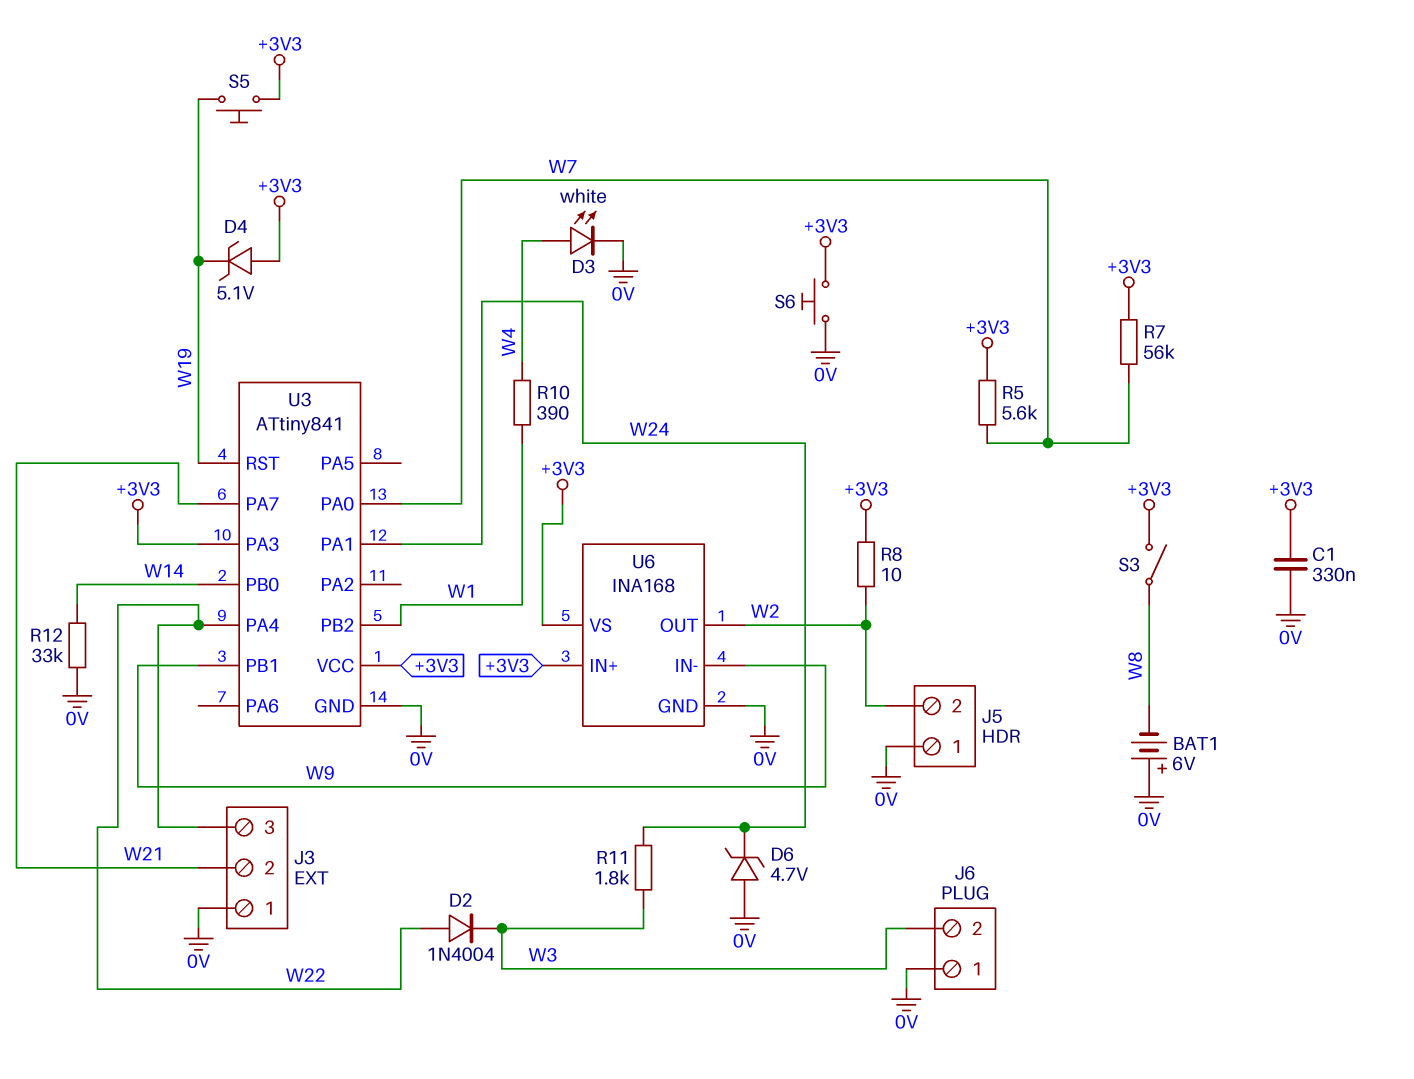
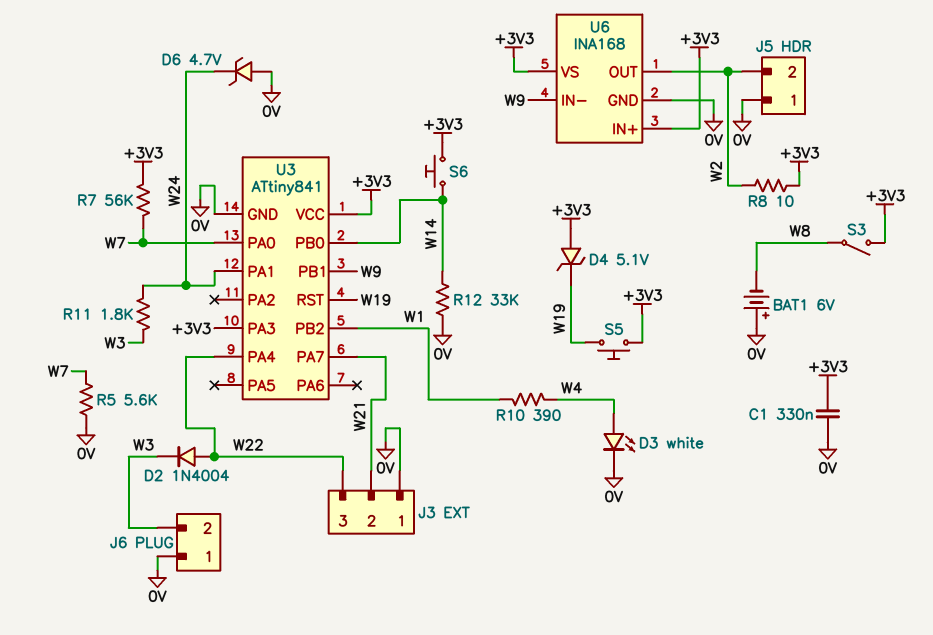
R5: 5.6k (+3V3, W7) -> 5.6k (0V, W7)
S6: button (+3V3, 0V) -> button (+3V3, W14)

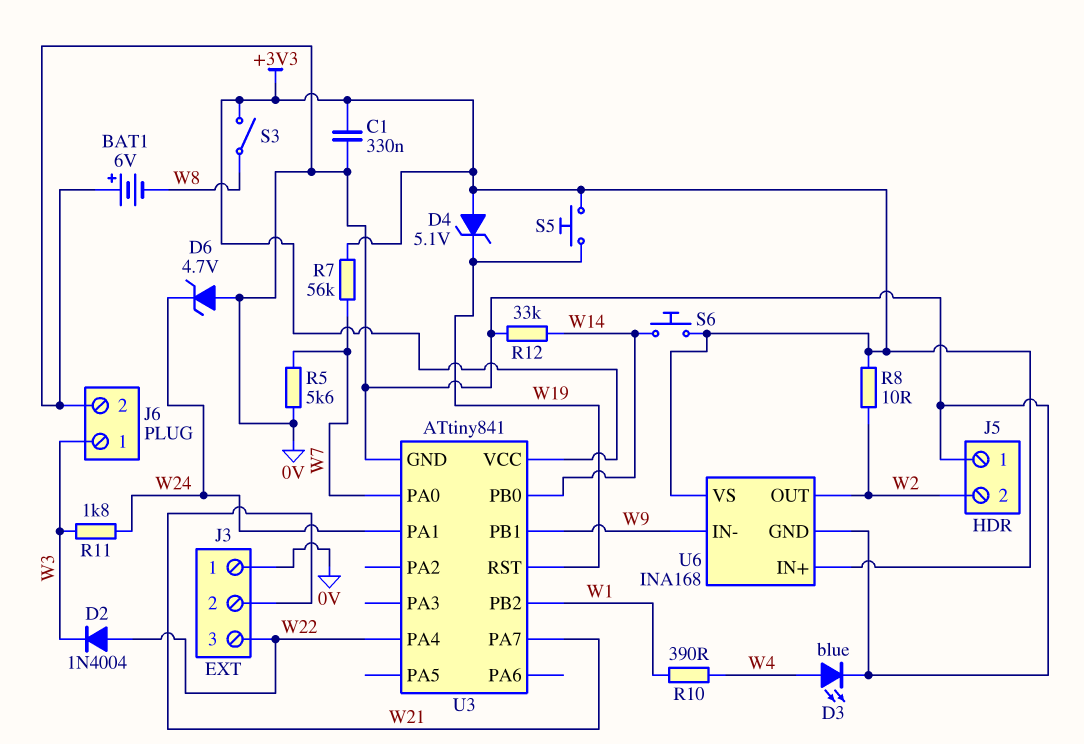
D3: LED white (A W4, K 0V) -> LED blue (A W4, K 0V)
J6 pin 1: 0V -> W3
J6 pin 2: W3 -> 0V
U3 pin PA3: +3V3 -> none

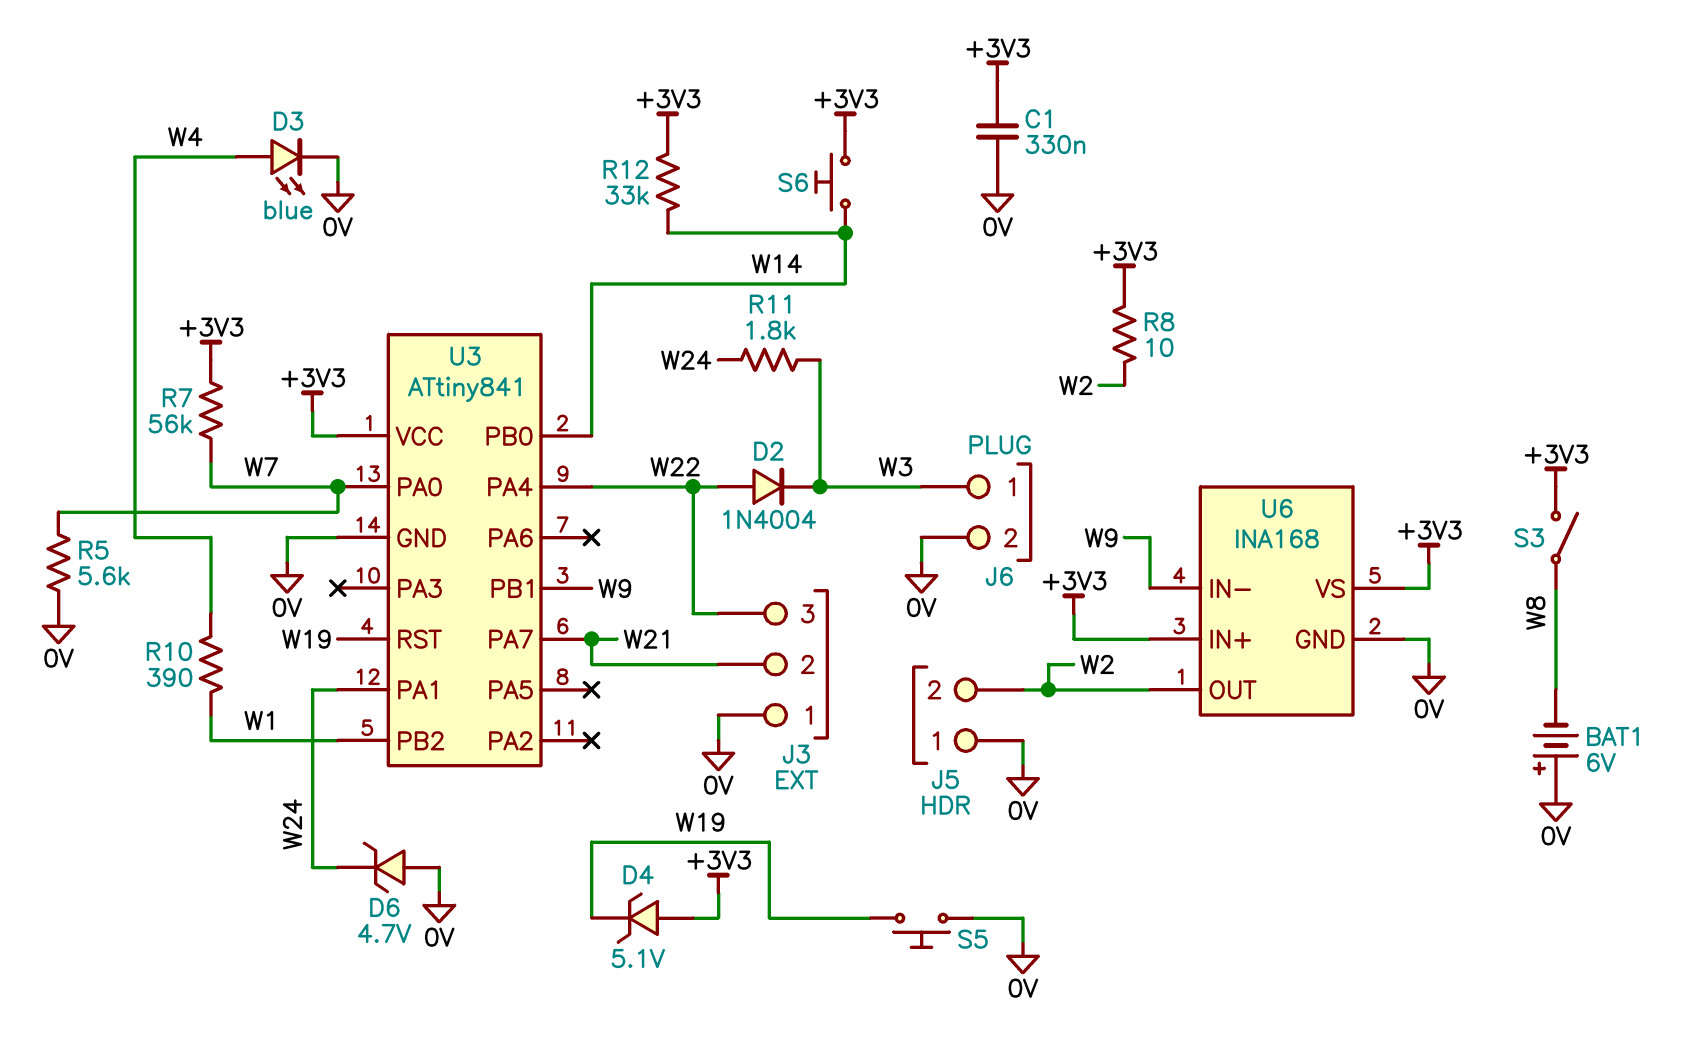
R12: 33k (0V, W14) -> 33k (+3V3, W14)
S5: button (+3V3, W19) -> button (0V, W19)

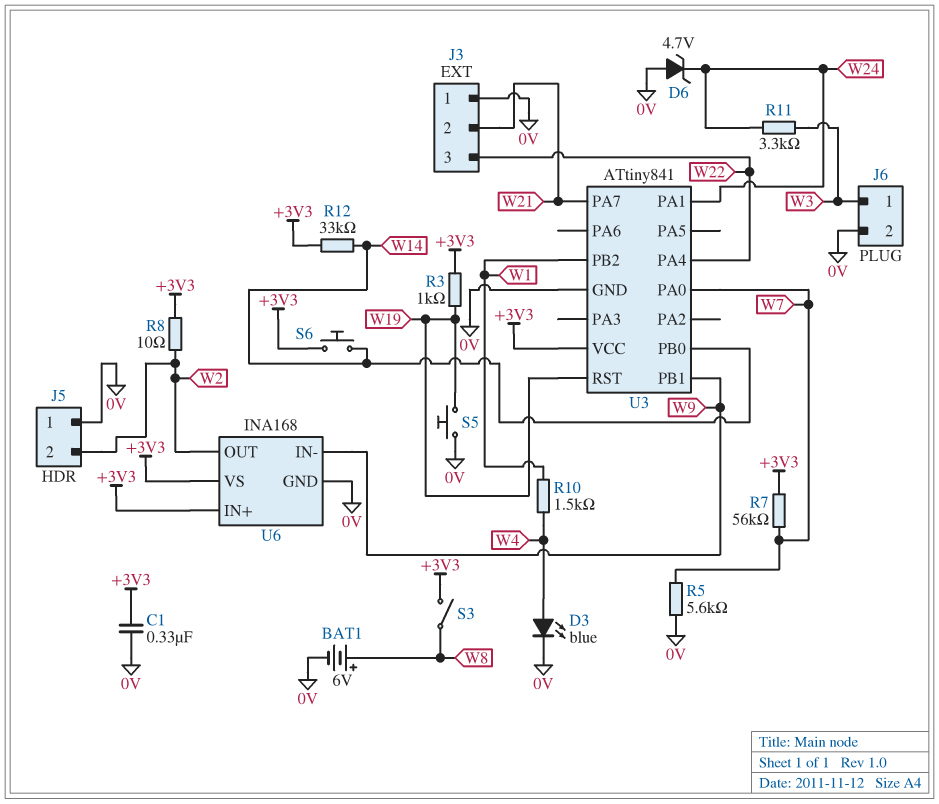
BAT1: 6V (plus 0V, minus W8) -> 6V (plus W8, minus 0V)
D2: diode 1N4004 (A W22, K W3) -> none
D4: zener 5.1V (A +3V3, K W19) -> none
R3: none -> 1k (+3V3, W19)
R10: 390 (W1, W4) -> 1.5k (W1, W4)
R11: 1.8k (W3, W24) -> 3.3k (W3, W24)

